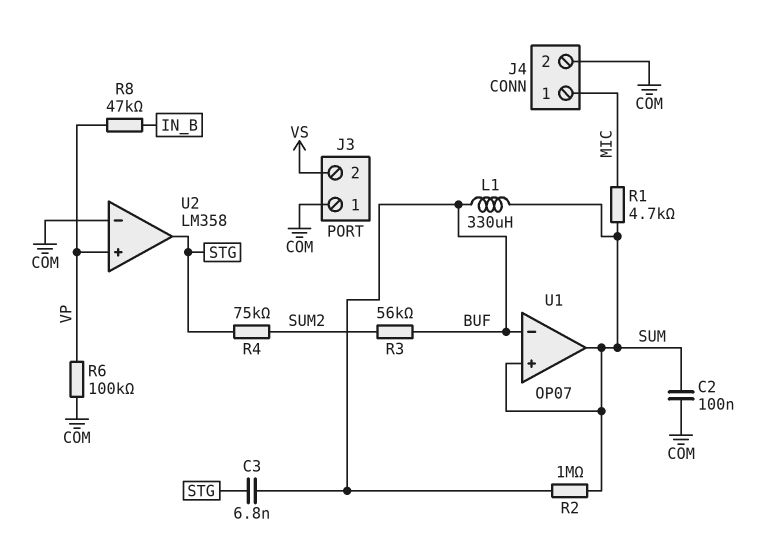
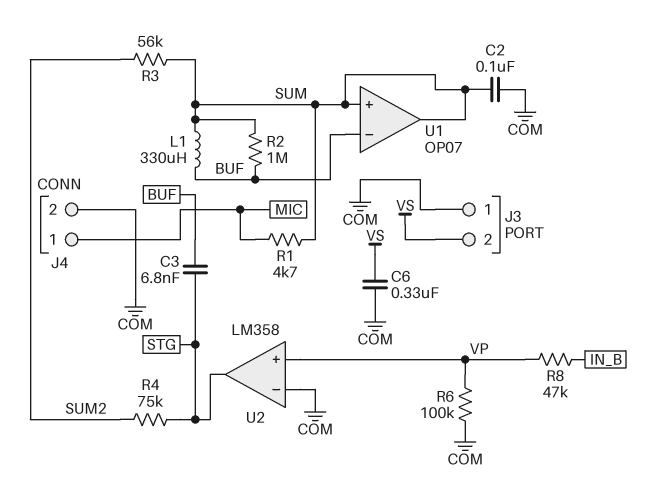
C6: none -> 330nF (COM, VS)
R3: 56k (BUF, SUM2) -> 56k (SUM, SUM2)

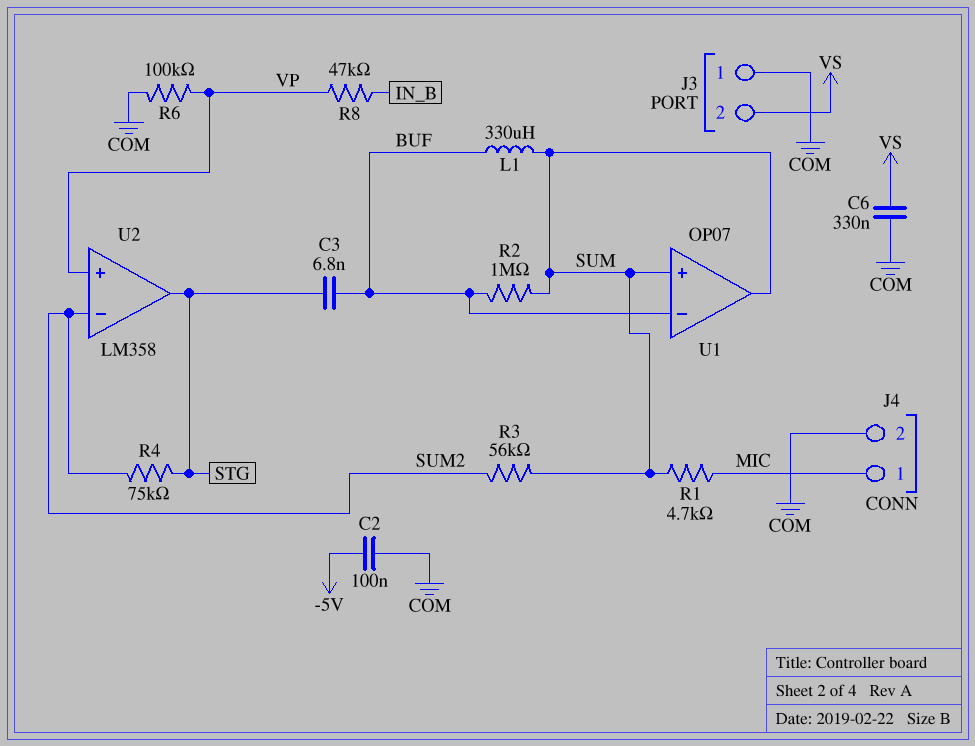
C2: 100nF (COM, SUM) -> 100nF (-5V, COM)
U2 pin in-: COM -> SUM2

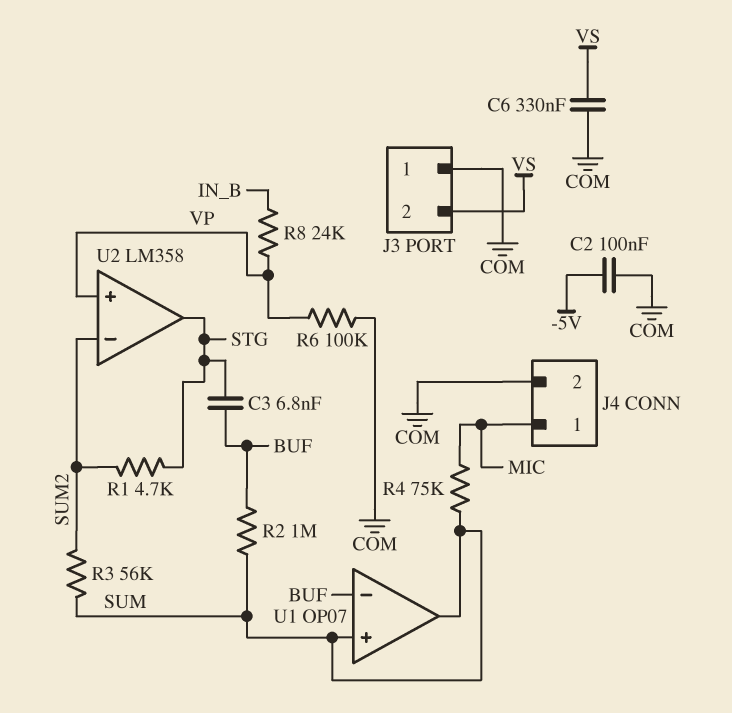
L1: 330uH (BUF, SUM) -> none
R1: 4.7k (MIC, SUM) -> 4.7k (STG, SUM2)
R4: 75k (STG, SUM2) -> 75k (MIC, SUM)
R8: 47k (IN_B, VP) -> 24k (IN_B, VP)

